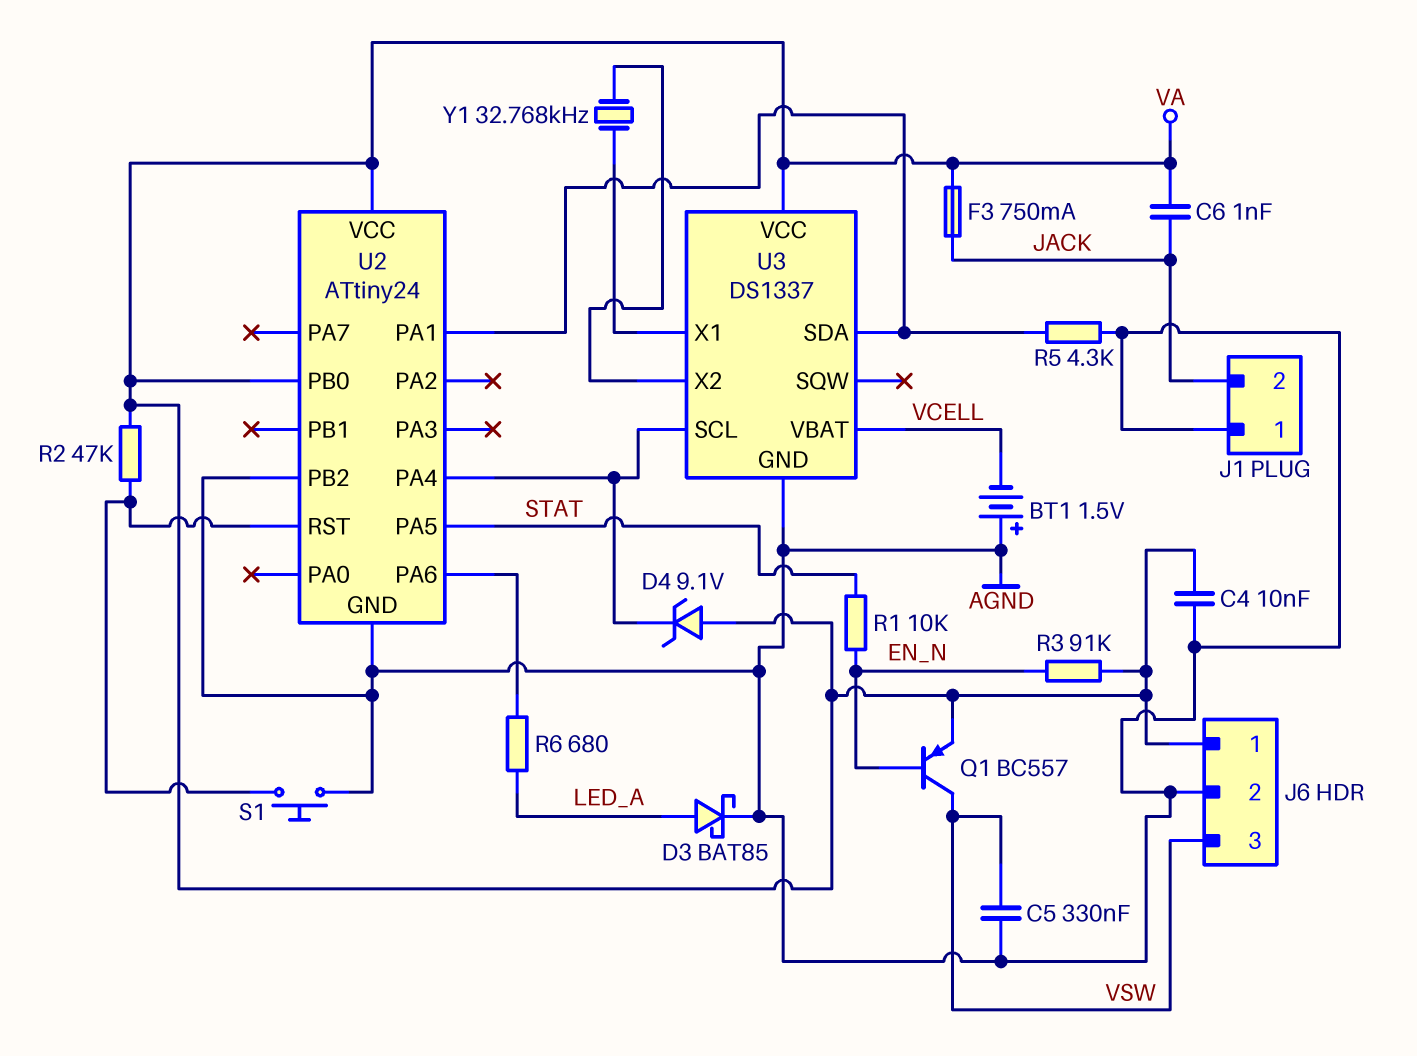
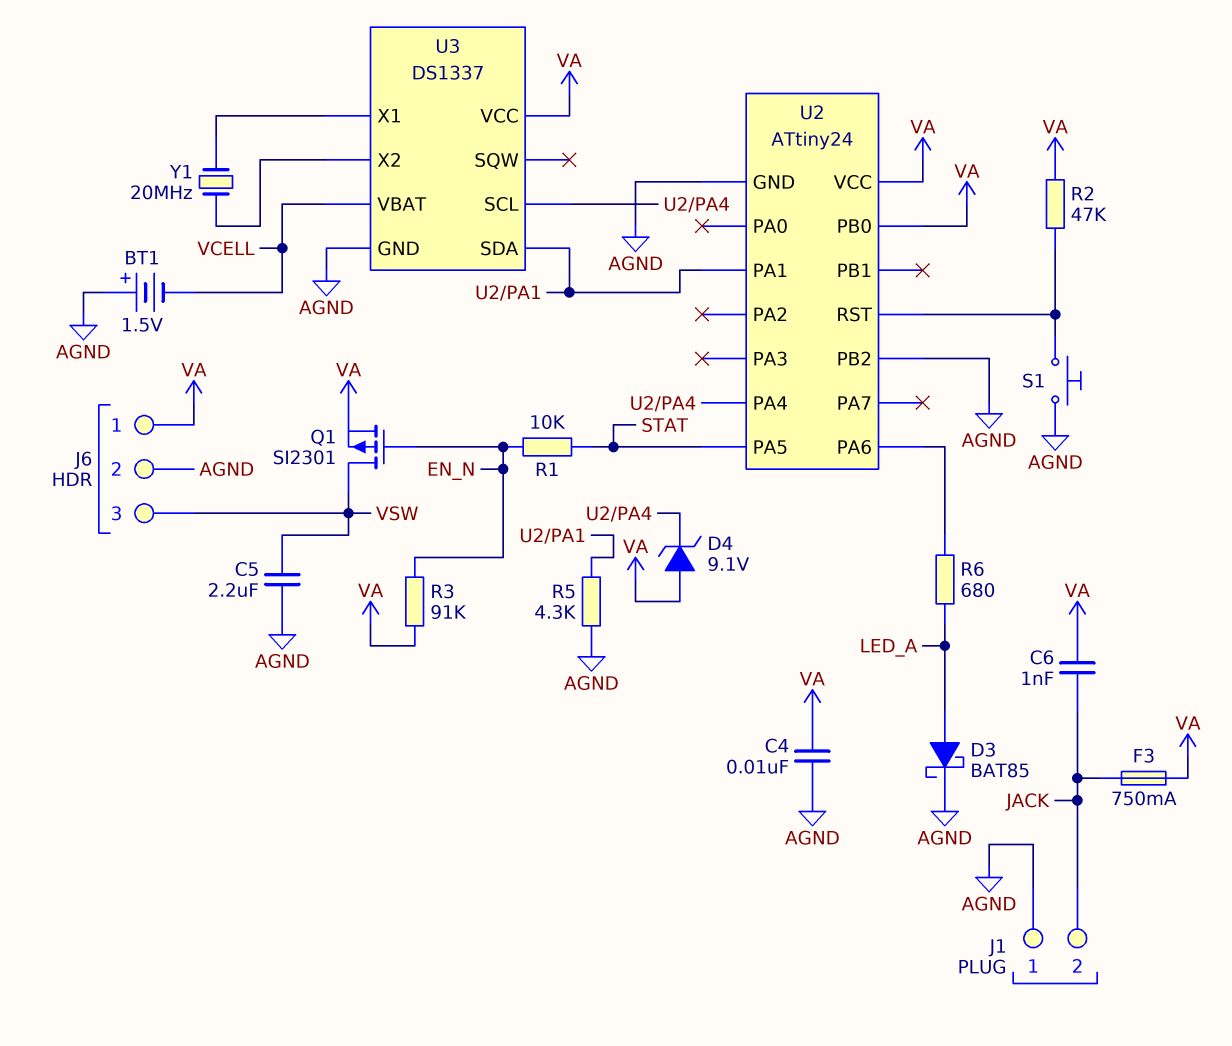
C5: 330nF (AGND, VSW) -> 2.2uF (AGND, VSW)
Q1: PNP BC557 (B EN_N, C VSW, E VA) -> PMOS SI2301 (G EN_N, D VSW, S VA)
Y1: 32.768kHz (U3/X1, U3/X2) -> 20MHz (U3/X1, U3/X2)

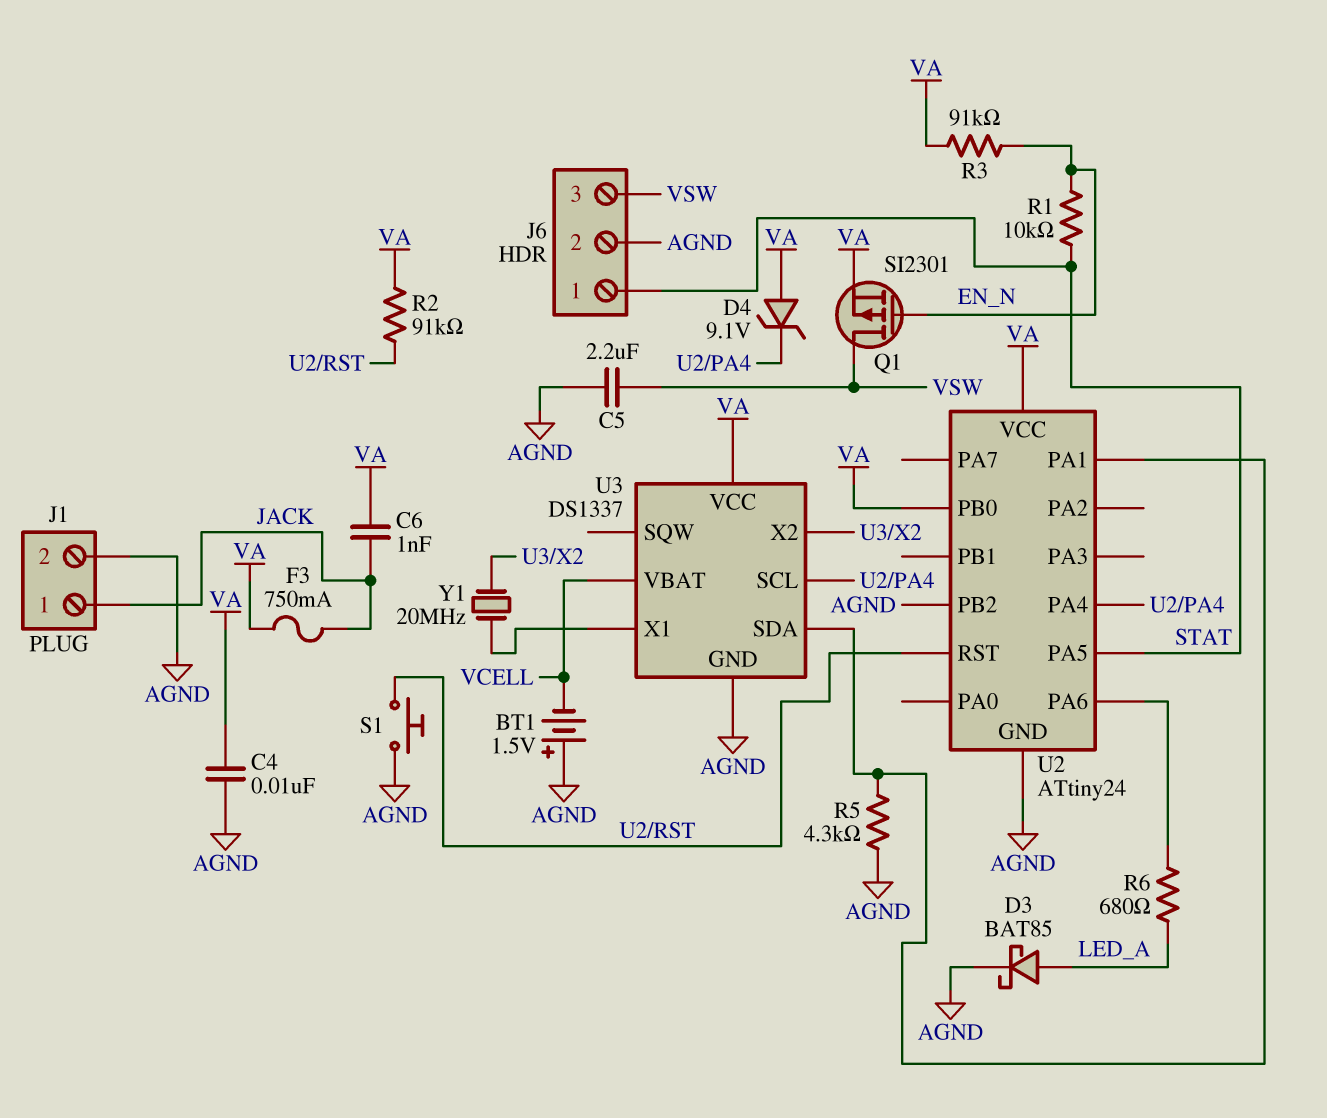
J1 pin 1: AGND -> JACK
J1 pin 2: JACK -> AGND
J6 pin 1: VA -> STAT
R2: 47k (U2/RST, VA) -> 91k (U2/RST, VA)

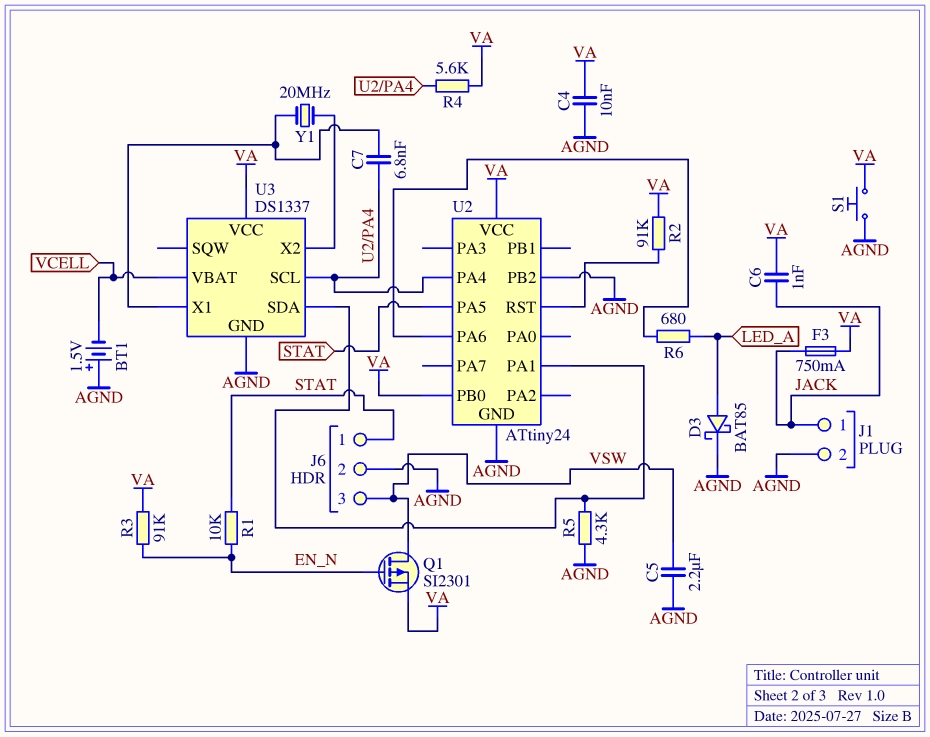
C7: none -> 6.8nF (U2/PA4, U3/X1)
D4: zener 9.1V (A VA, K U2/PA4) -> none
R4: none -> 5.6k (U2/PA4, VA)
S1: button (AGND, U2/RST) -> button (AGND, VA)

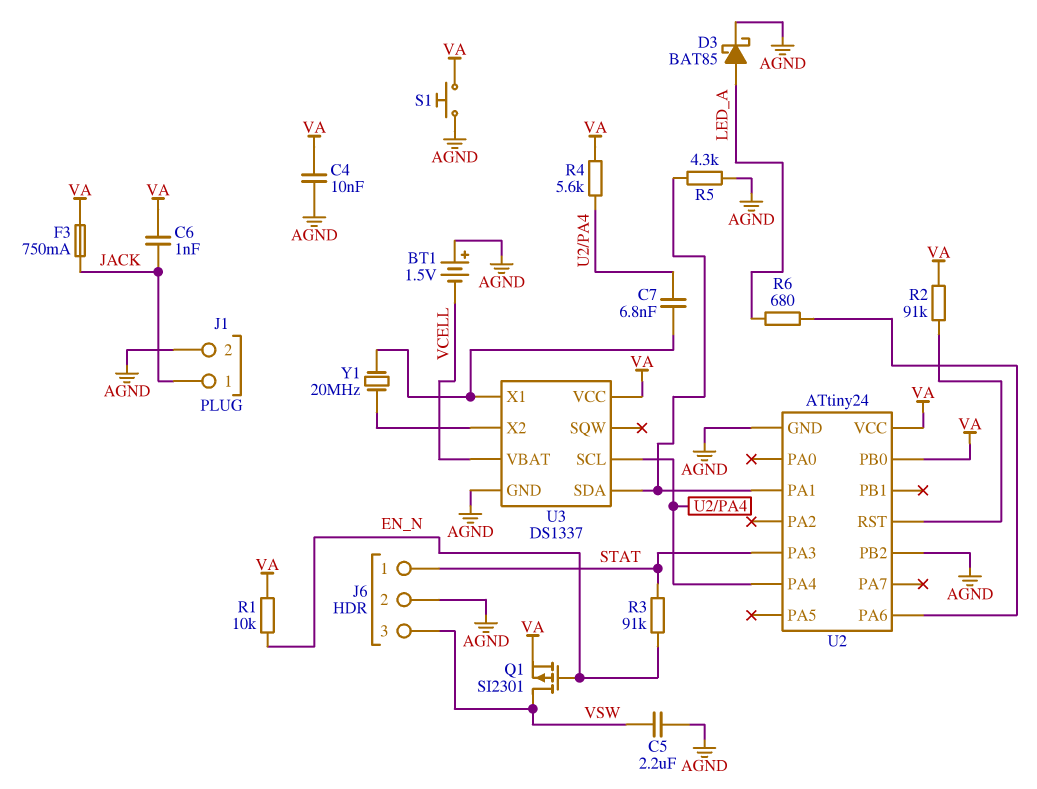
R1: 10k (EN_N, STAT) -> 10k (EN_N, VA)
R3: 91k (EN_N, VA) -> 91k (EN_N, STAT)
U2 pin PA3: none -> STAT
U2 pin PA5: STAT -> none

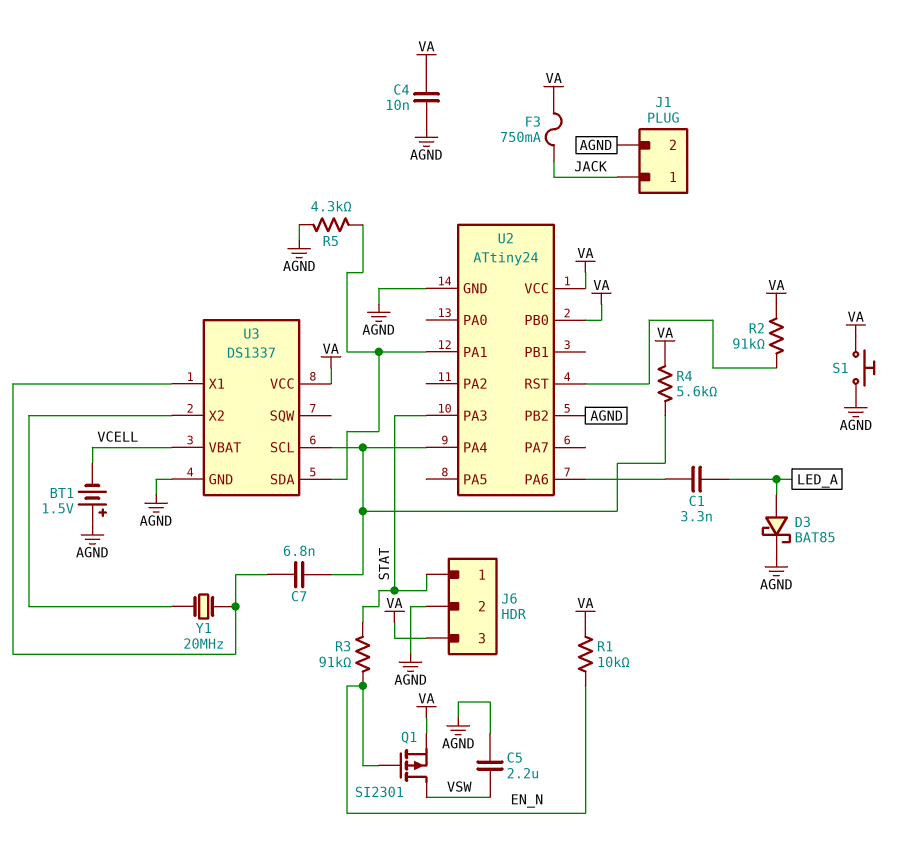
C1: none -> 3.3nF (LED_A, U2/PA6)
C6: 1nF (JACK, VA) -> none
J6 pin 3: VSW -> VA
R6: 680 (LED_A, U2/PA6) -> none

